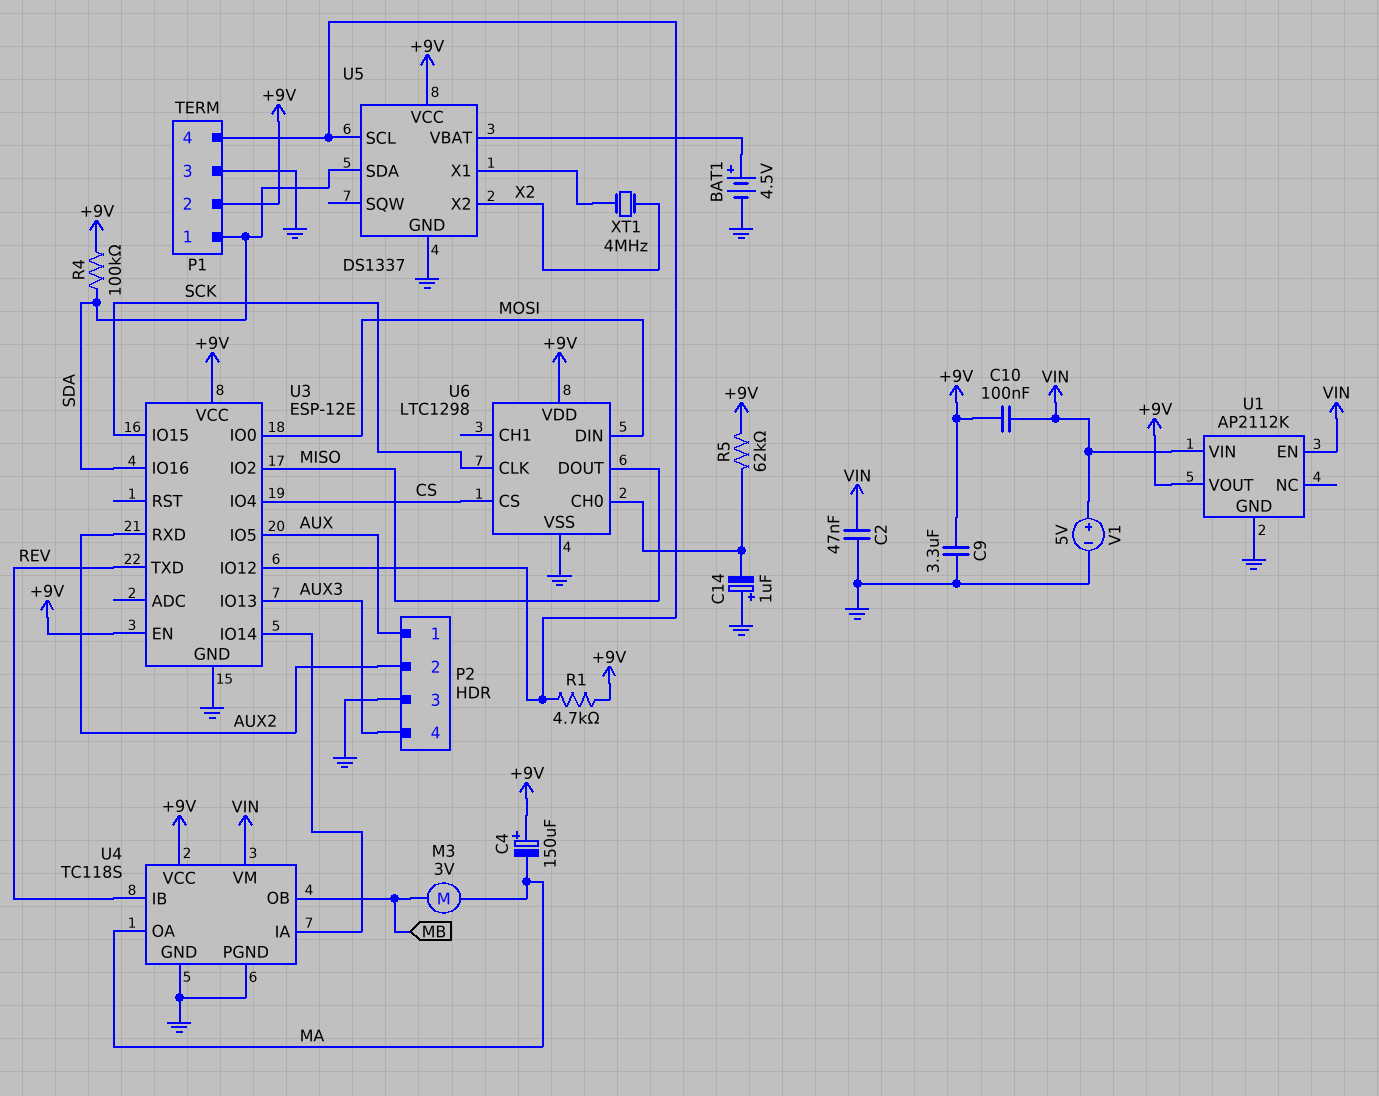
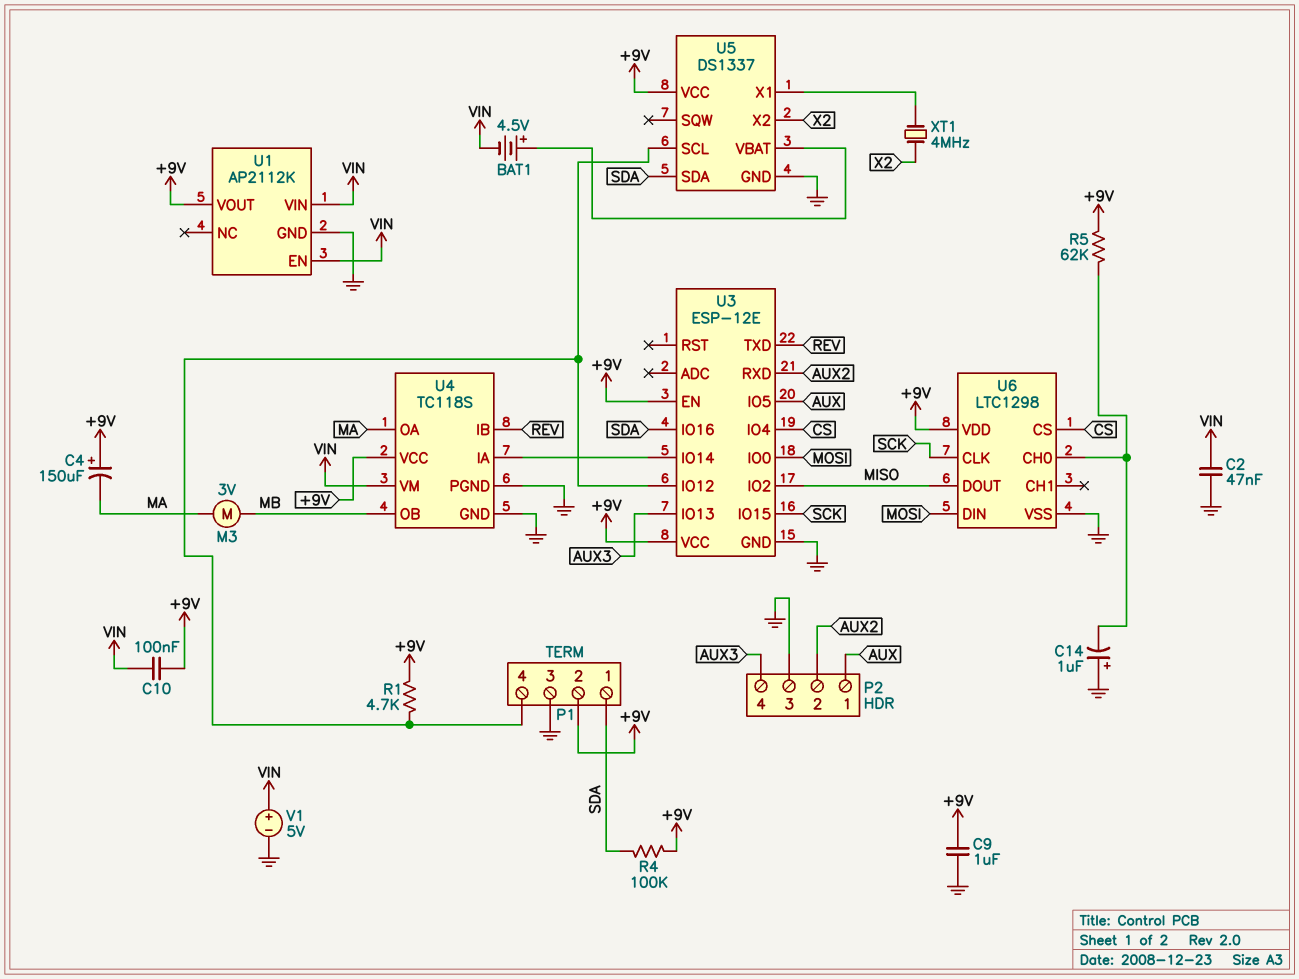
BAT1: 4.5V (plus U5/VBAT, minus GND) -> 4.5V (plus U5/VBAT, minus VIN)
C9: 3.3uF (+9V, GND) -> 1uF (+9V, GND)

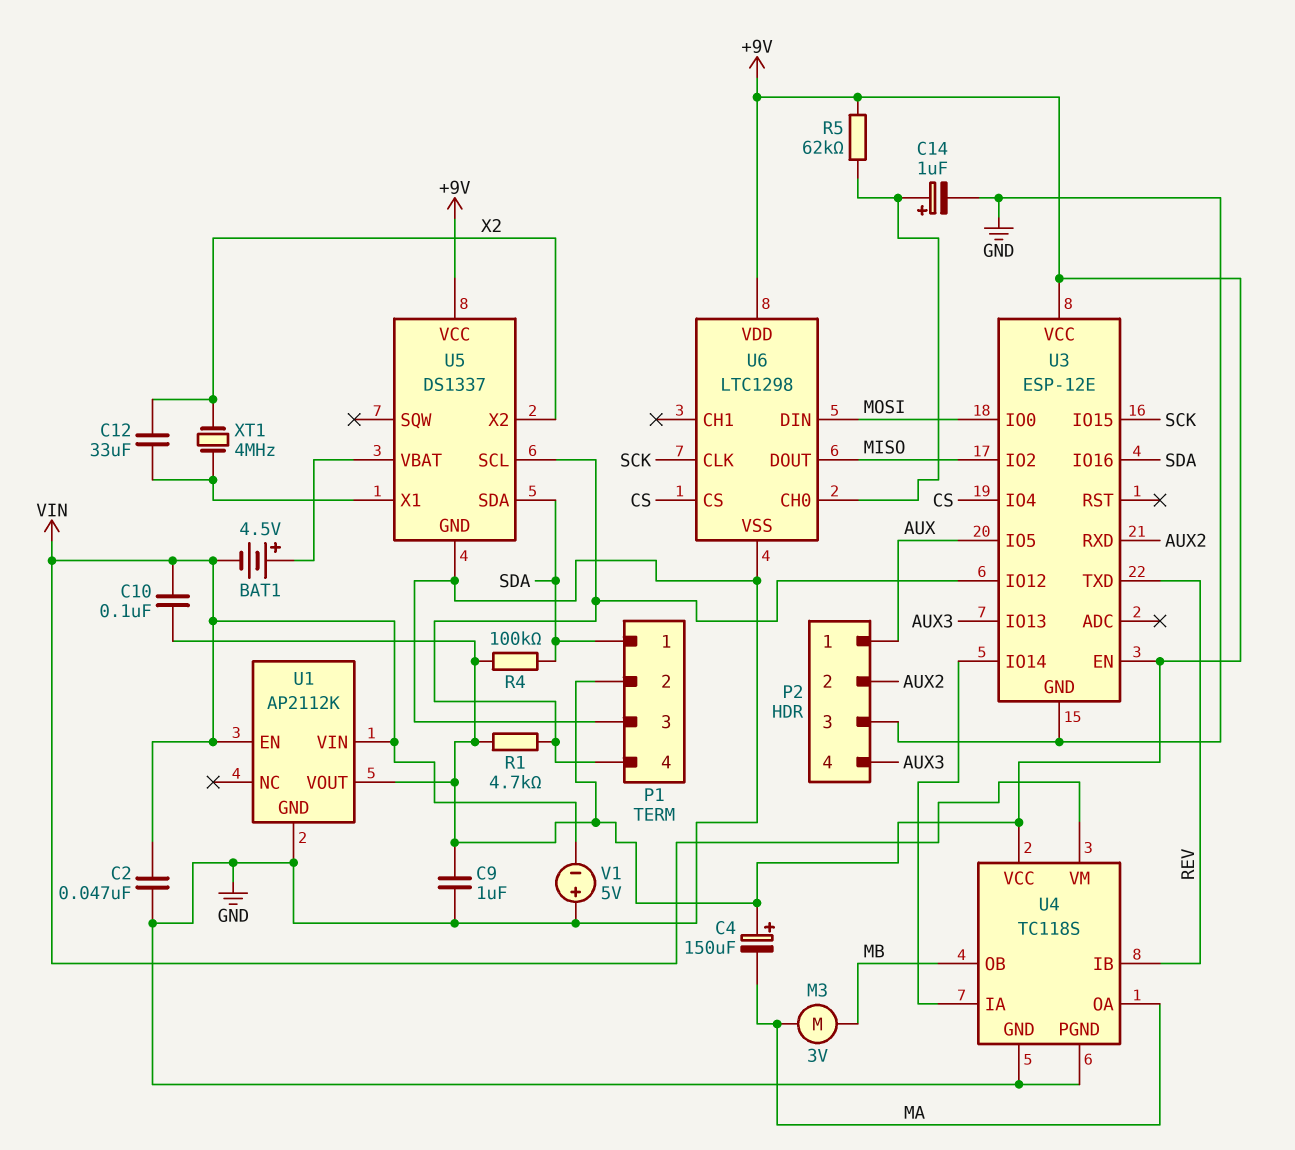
C12: none -> 33uF (U5/X1, X2)
C14: 1uF (plus GND, minus U6/CH0) -> 1uF (plus U6/CH0, minus GND)
V1: 5V (plus VIN, minus GND) -> 5V (plus GND, minus VIN)

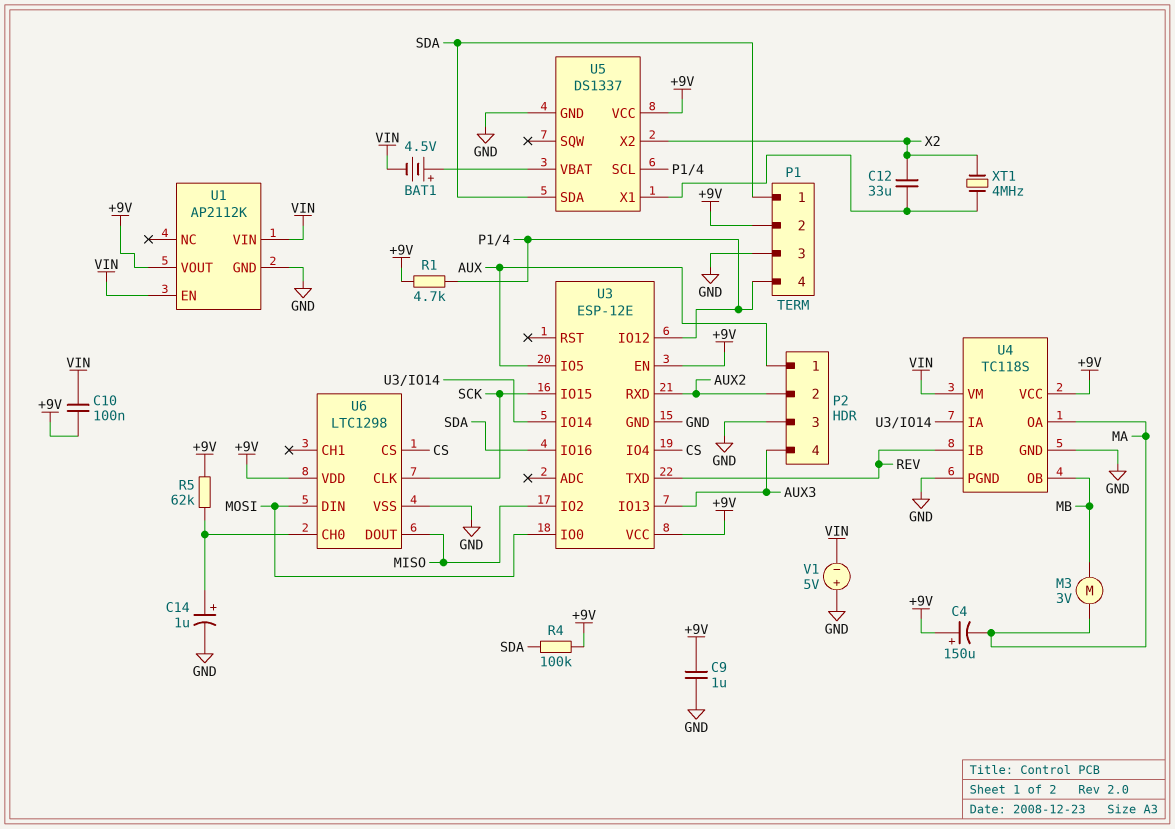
C2: 47nF (GND, VIN) -> none

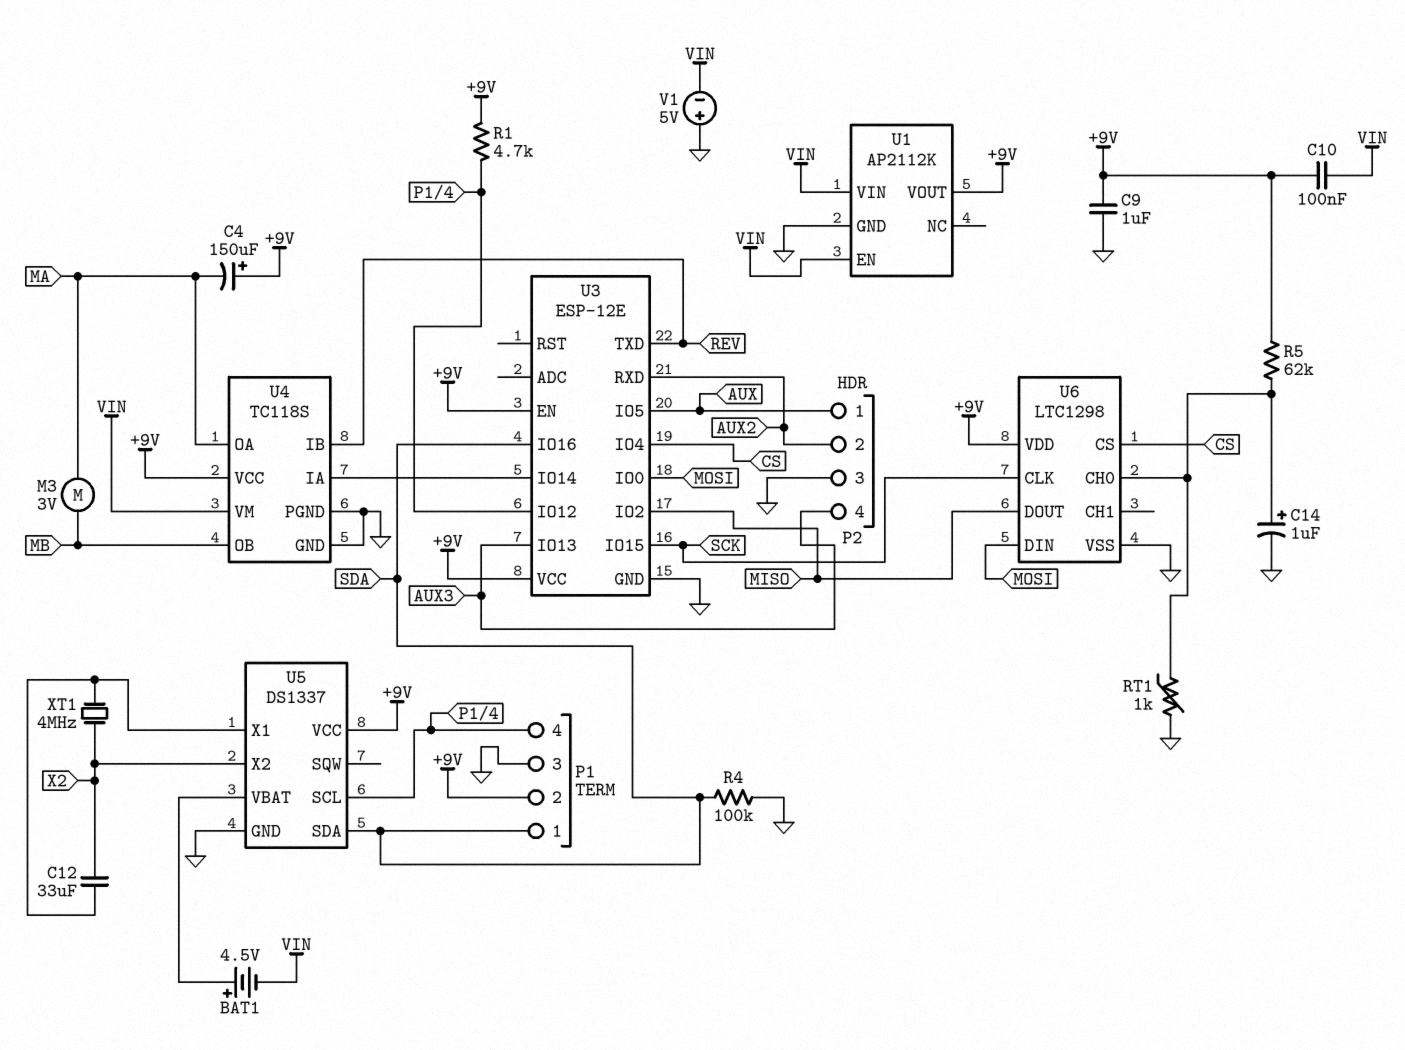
R4: 100k (+9V, SDA) -> 100k (GND, SDA)
RT1: none -> 1k (GND, U6/CH0)

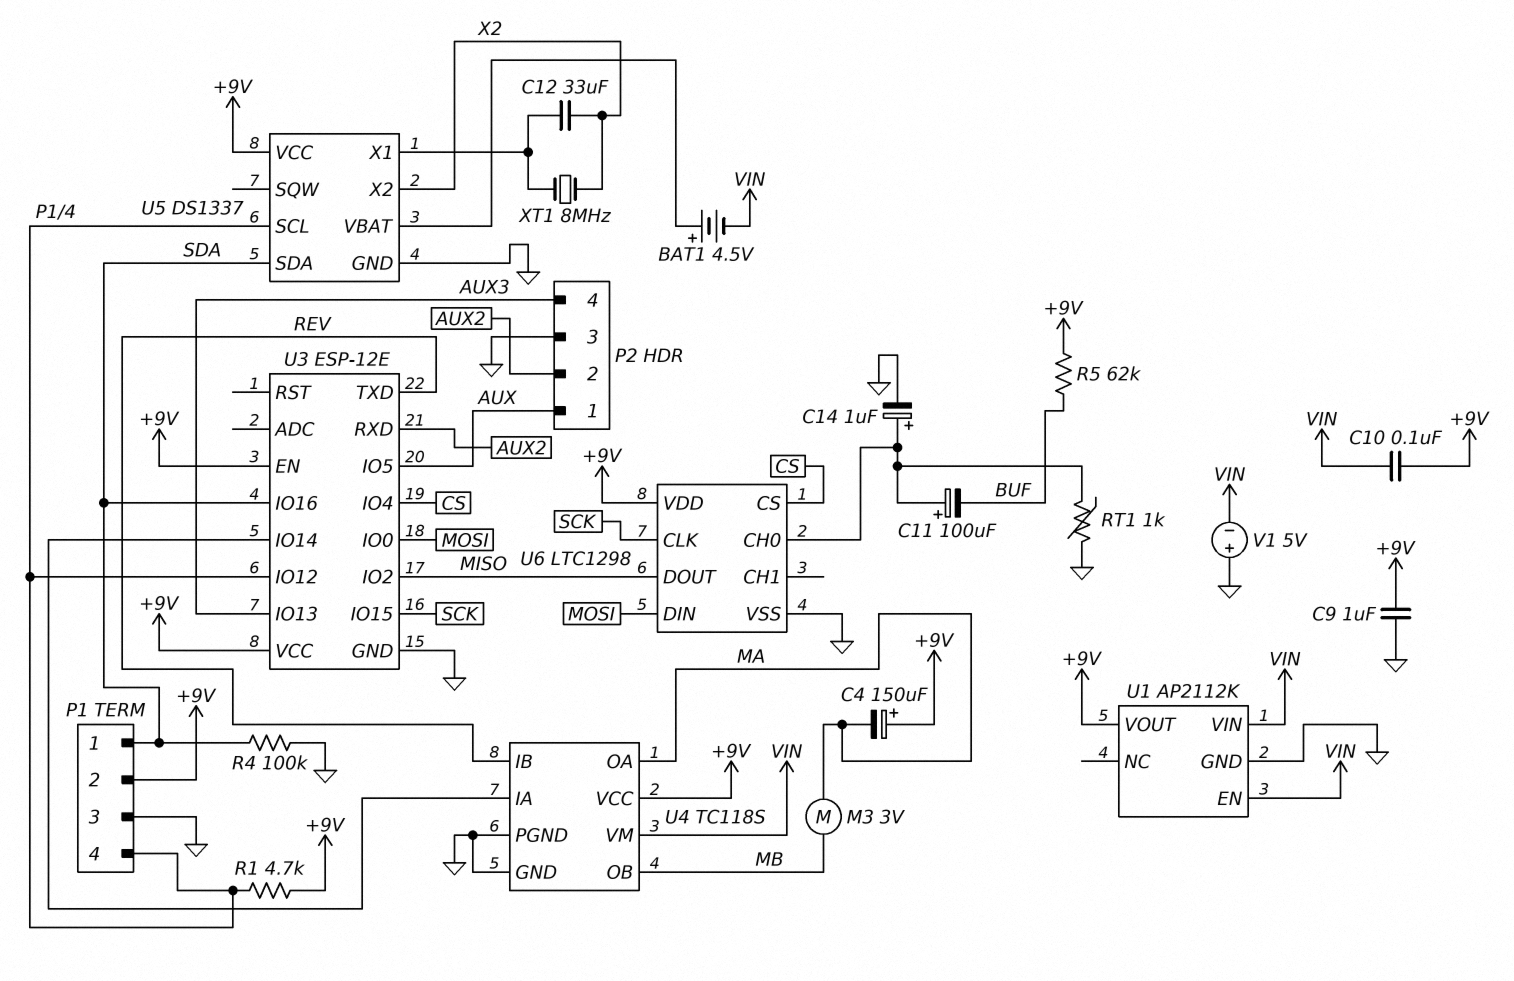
C11: none -> 100uF (plus U6/CH0, minus BUF)
R5: 62k (+9V, U6/CH0) -> 62k (+9V, BUF)
XT1: 4MHz (U5/X1, X2) -> 8MHz (U5/X1, X2)

